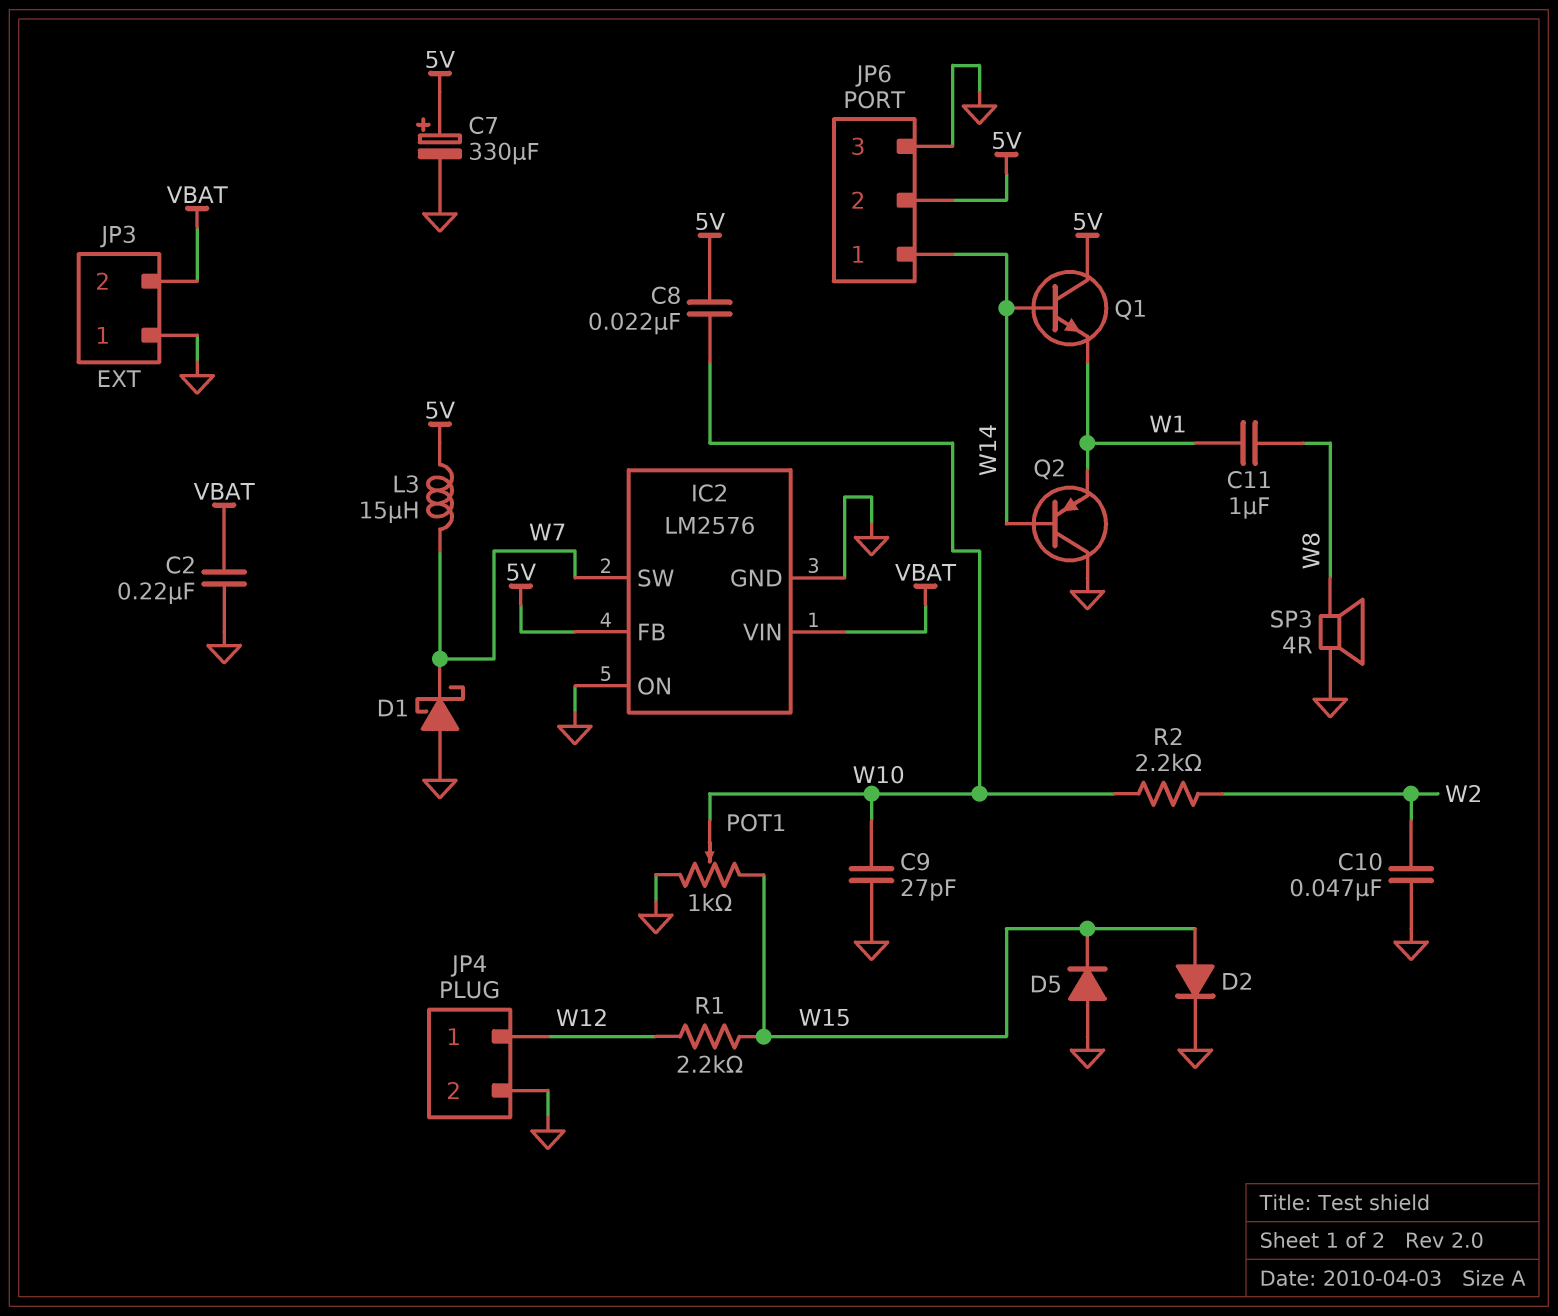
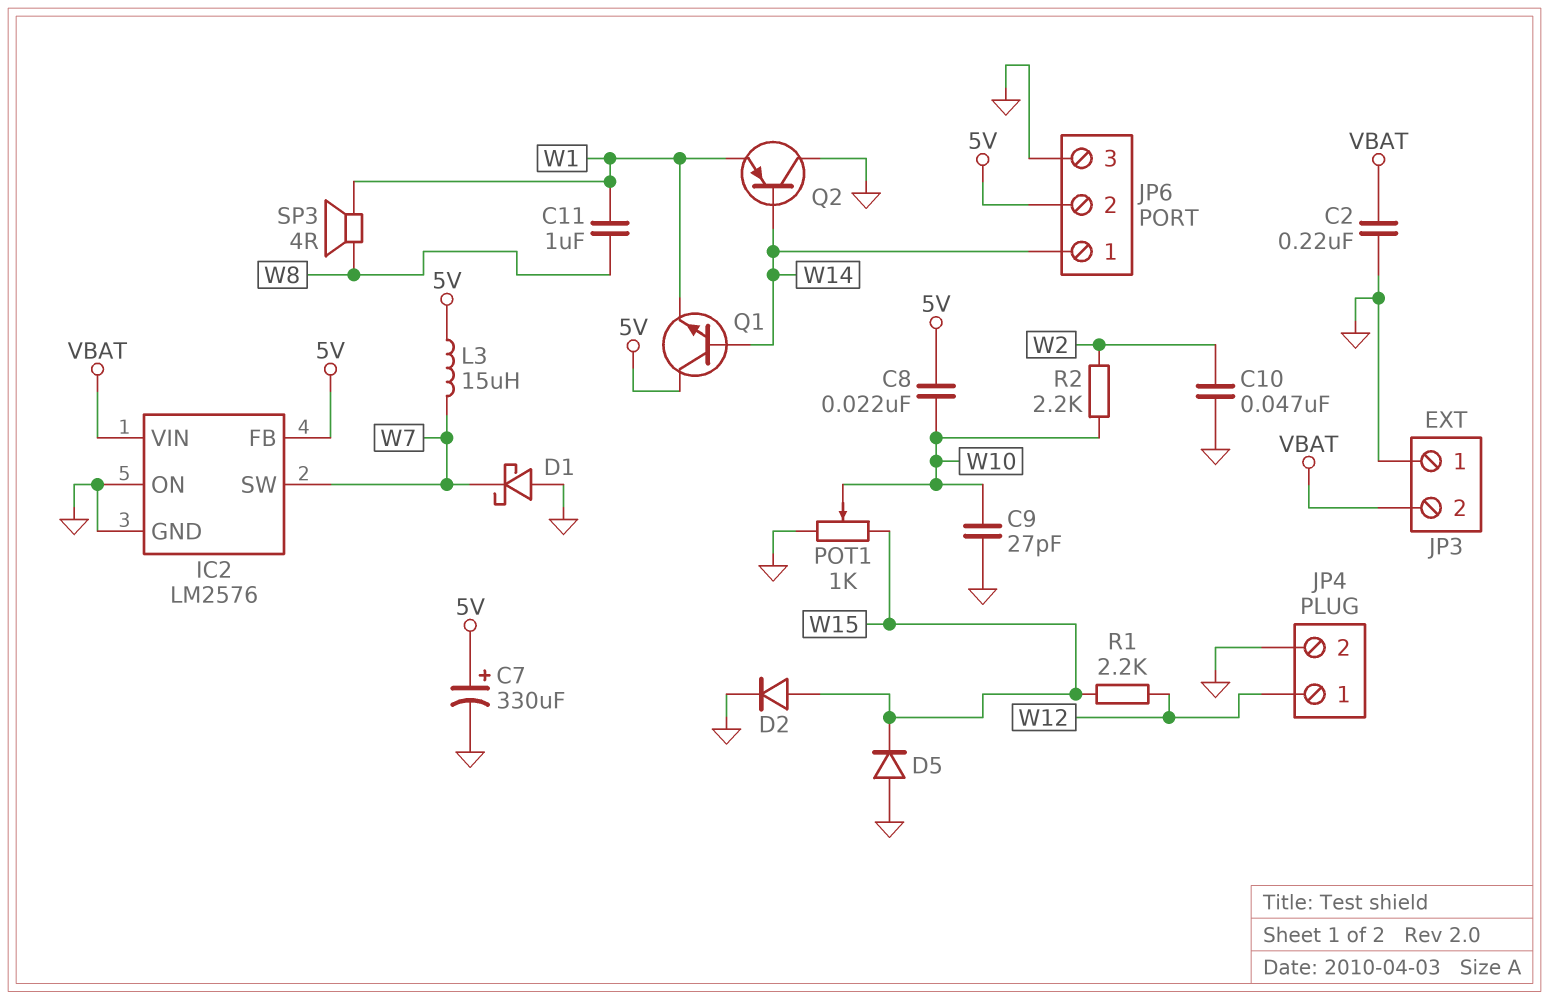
SP3: speaker 4R (GND, W8) -> speaker 4R (W1, W8)

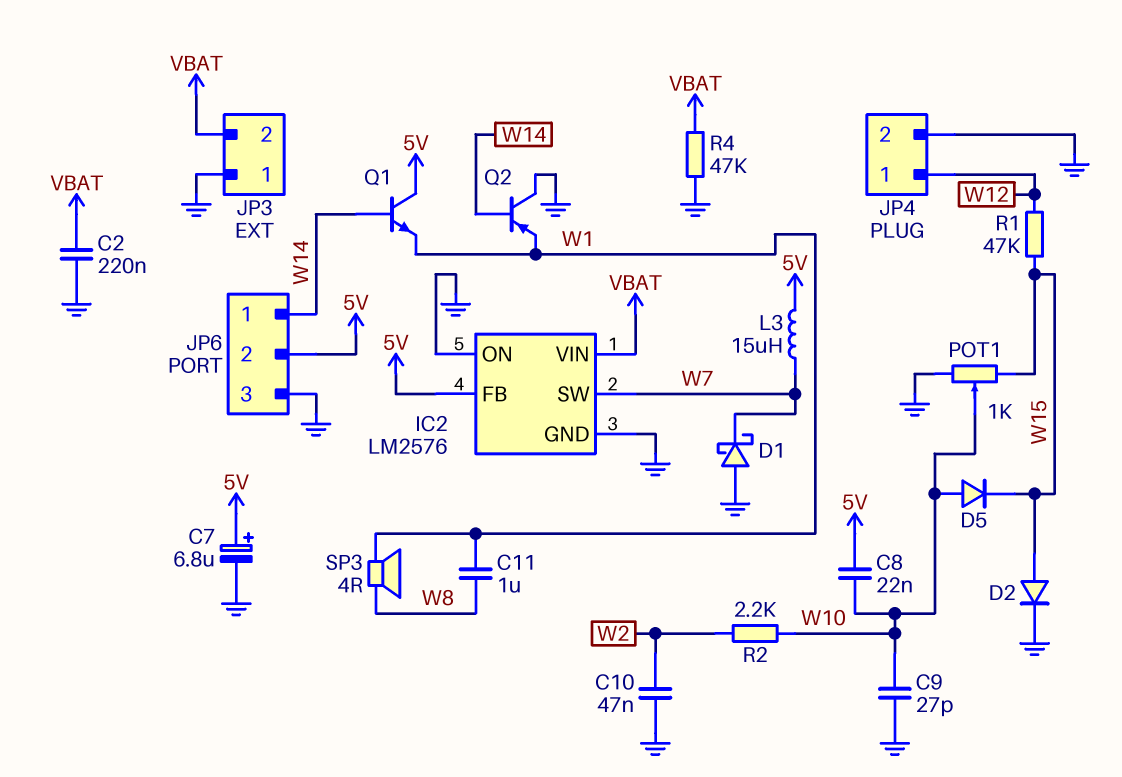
C7: 330uF (plus 5V, minus GND) -> 6.8uF (plus 5V, minus GND)
D5: diode (A GND, K W15) -> diode (A W10, K W15)
R1: 2.2k (W12, W15) -> 47k (W12, W15)
R4: none -> 47k (GND, VBAT)

